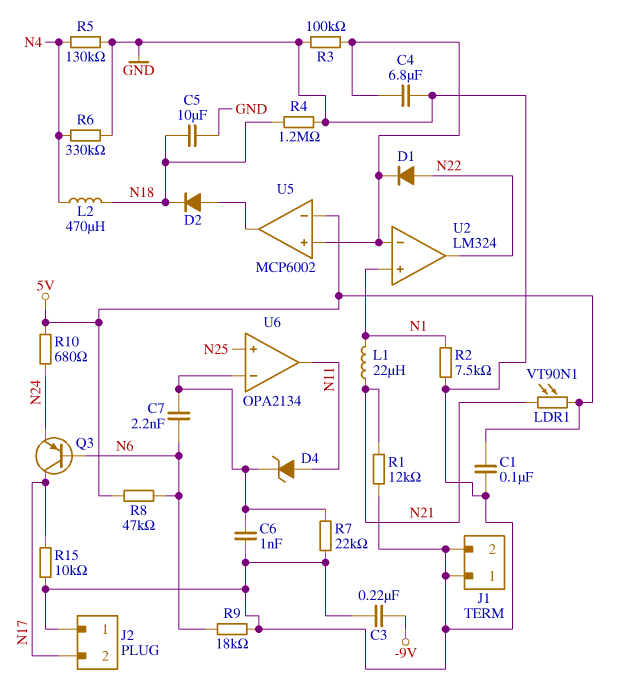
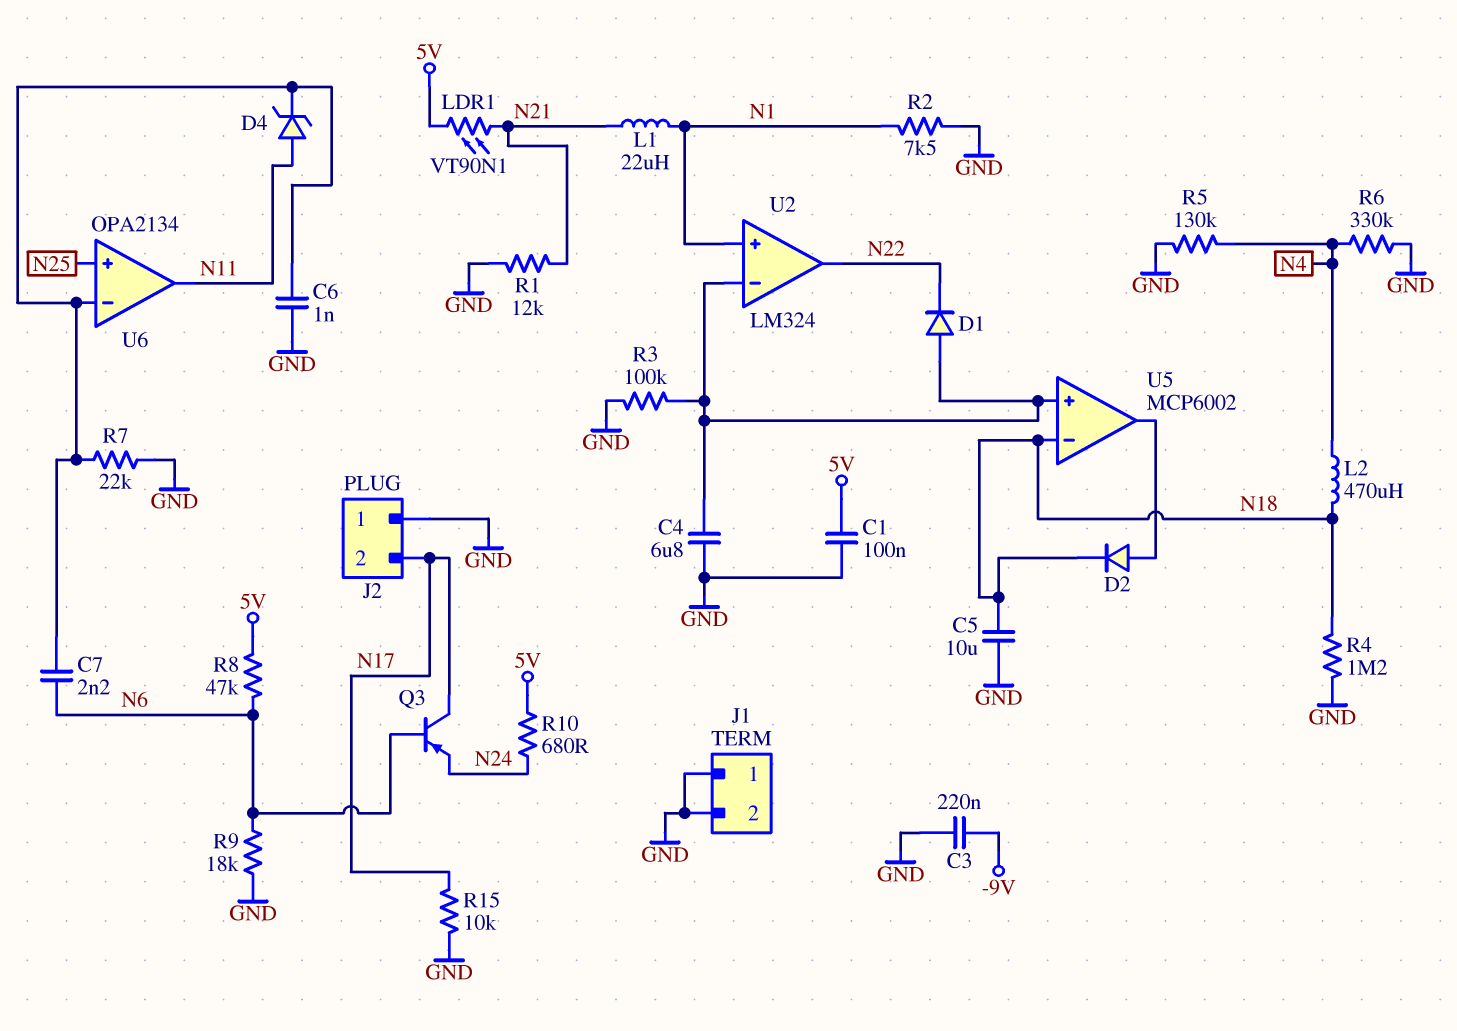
D1: diode (A N22, K U2/in-) -> diode (A U2/in-, K N22)
U5 pin in-: 5V -> N18

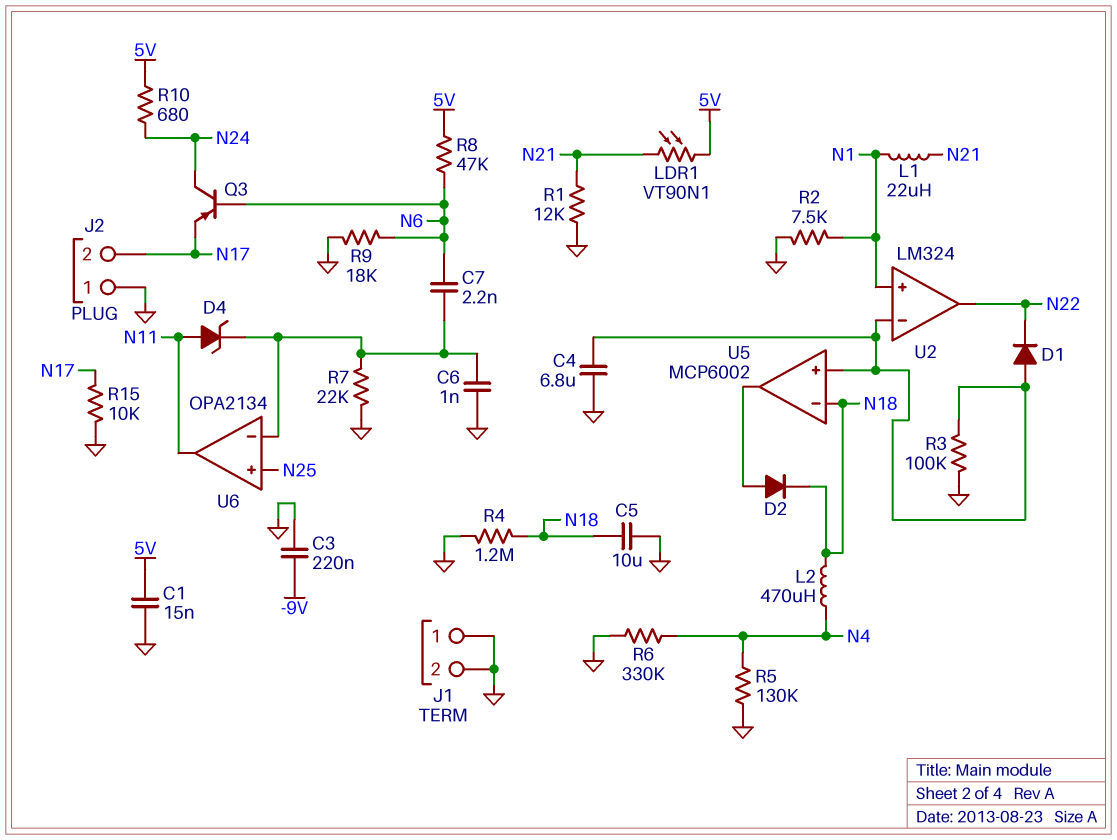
C1: 100nF (5V, GND) -> 15nF (5V, GND)
Q3: PNP (B N6, C N17, E N24) -> PNP (B N6, C N24, E N17)

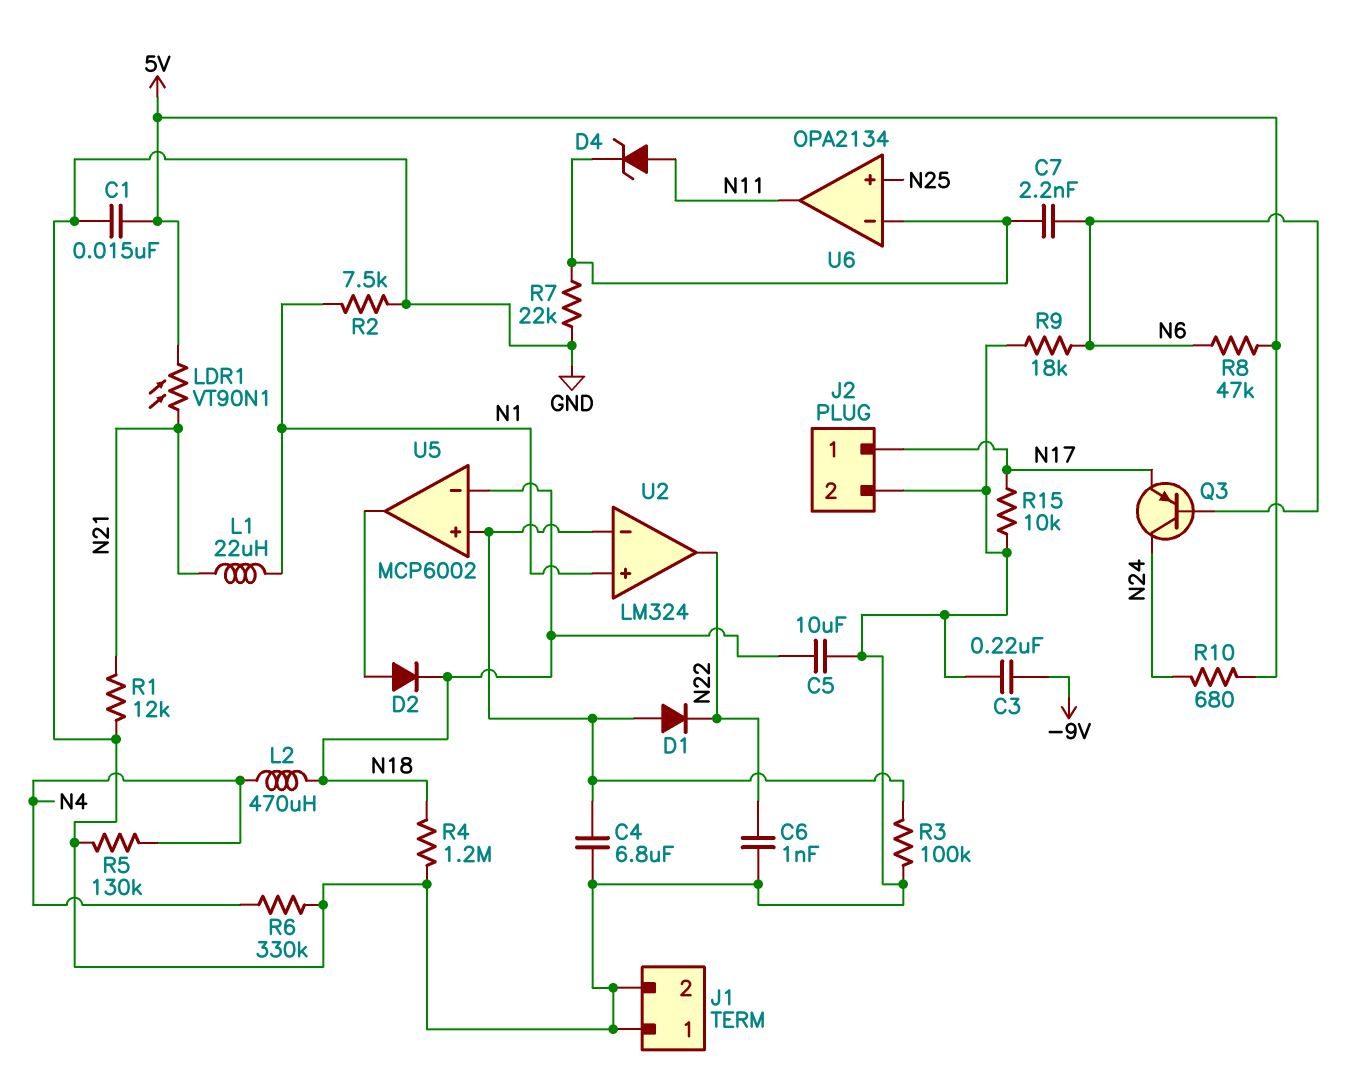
C6: 1nF (GND, U6/in-) -> 1nF (GND, N22)
J2 pin 1: GND -> N17
J2 pin 2: N17 -> GND

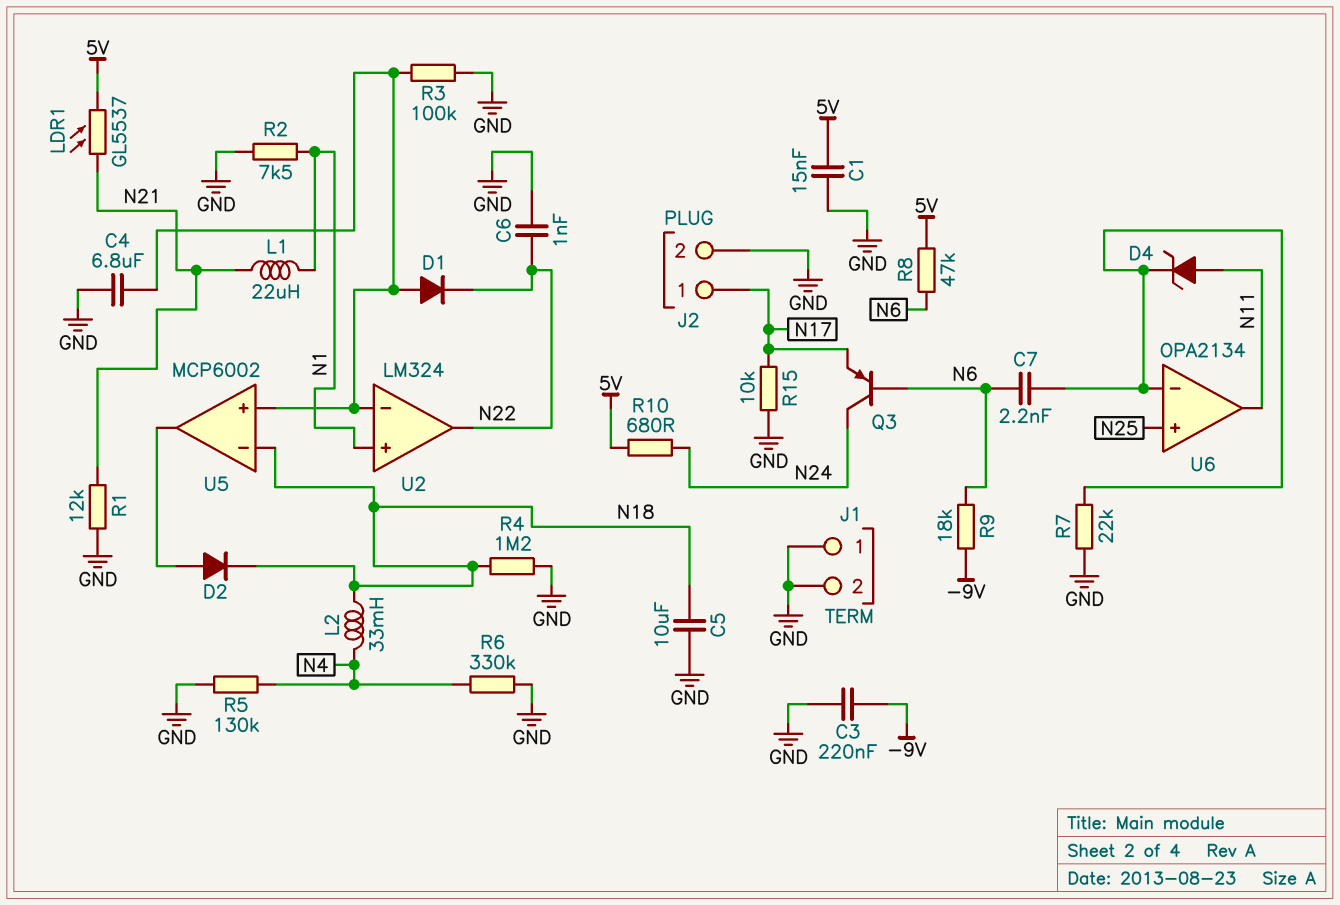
L2: 470uH (N4, N18) -> 33mH (N4, N18)
LDR1: VT90N1 (5V, N21) -> GL5537 (5V, N21)
R9: 18k (GND, N6) -> 18k (-9V, N6)

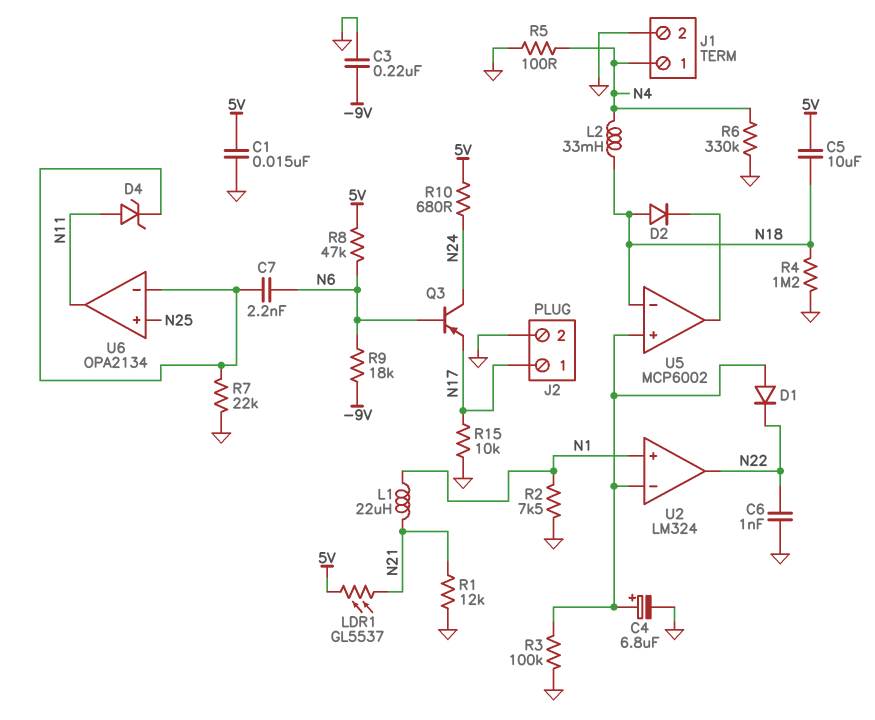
C4: 6.8uF (GND, U2/in-) -> 6.8uF (plus U2/in-, minus GND)
C5: 10uF (GND, N18) -> 10uF (5V, N18)
D2: diode (A U5/out, K N18) -> diode (A N18, K U5/out)
J1 pin 1: GND -> N4
R5: 130k (GND, N4) -> 100 (GND, N4)

